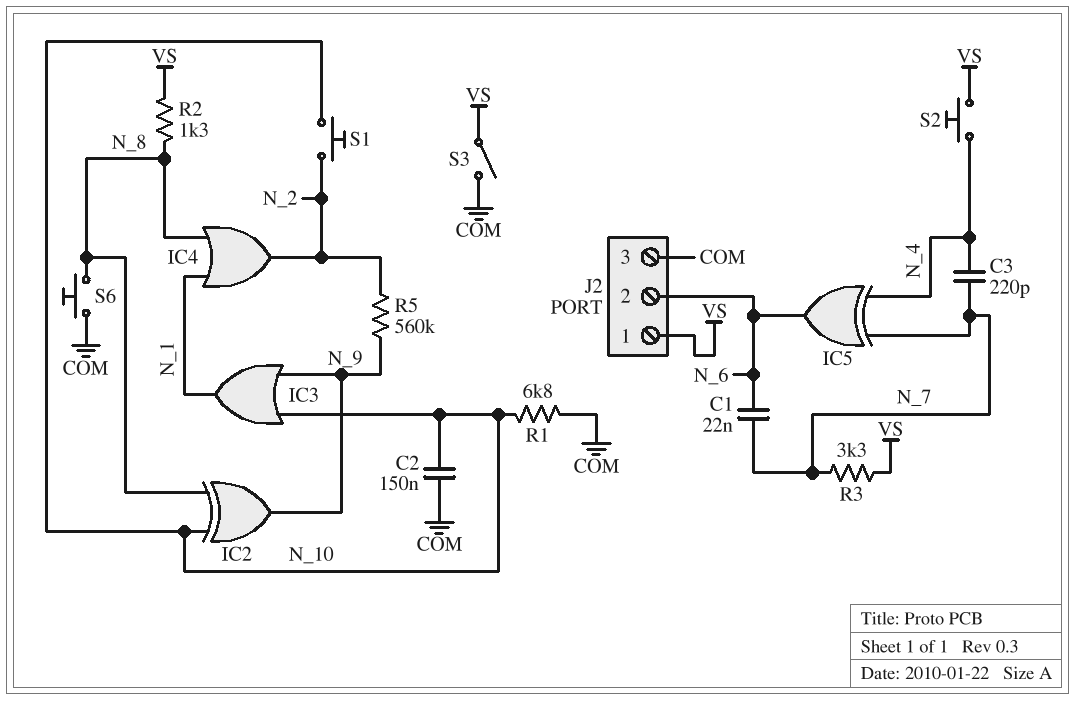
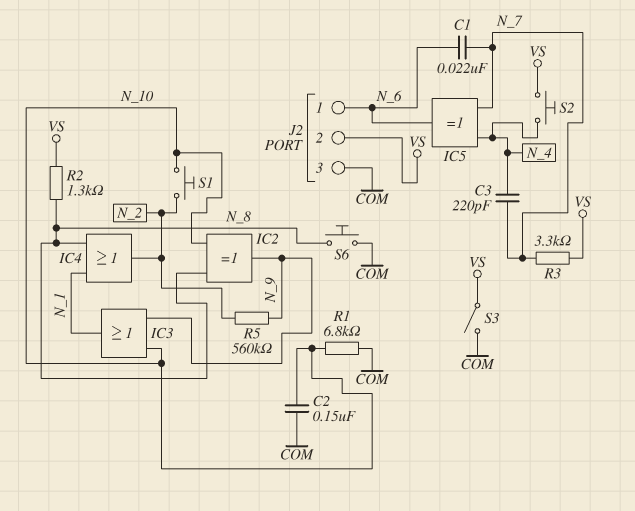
J2 pin 1: VS -> N_6
J2 pin 2: N_6 -> VS

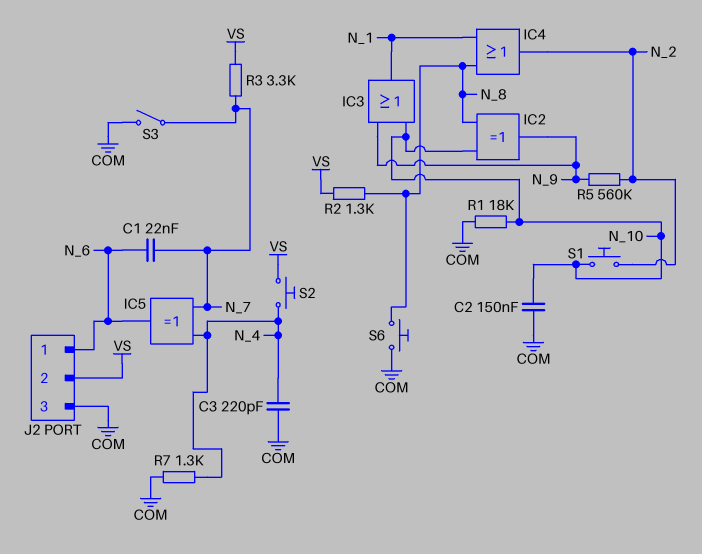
C3: 220pF (N_4, N_7) -> 220pF (COM, N_4)
R1: 6.8k (COM, N_10) -> 18k (COM, N_10)
R7: none -> 1.3k (COM, N_4)
S3: switch (COM, VS) -> switch (COM, N_7)

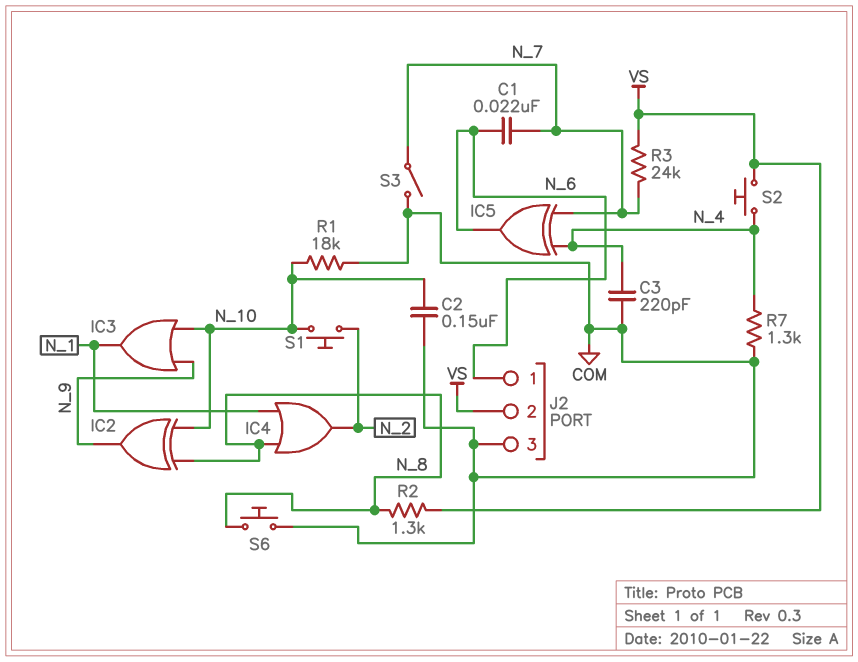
R3: 3.3k (N_7, VS) -> 24k (N_7, VS)
R5: 560k (N_2, N_9) -> none

